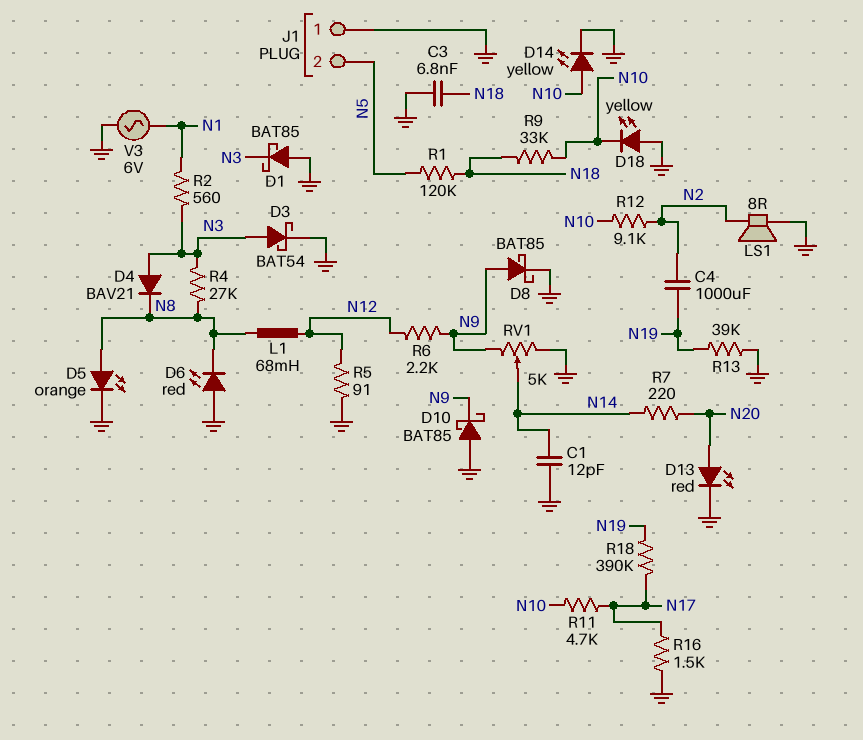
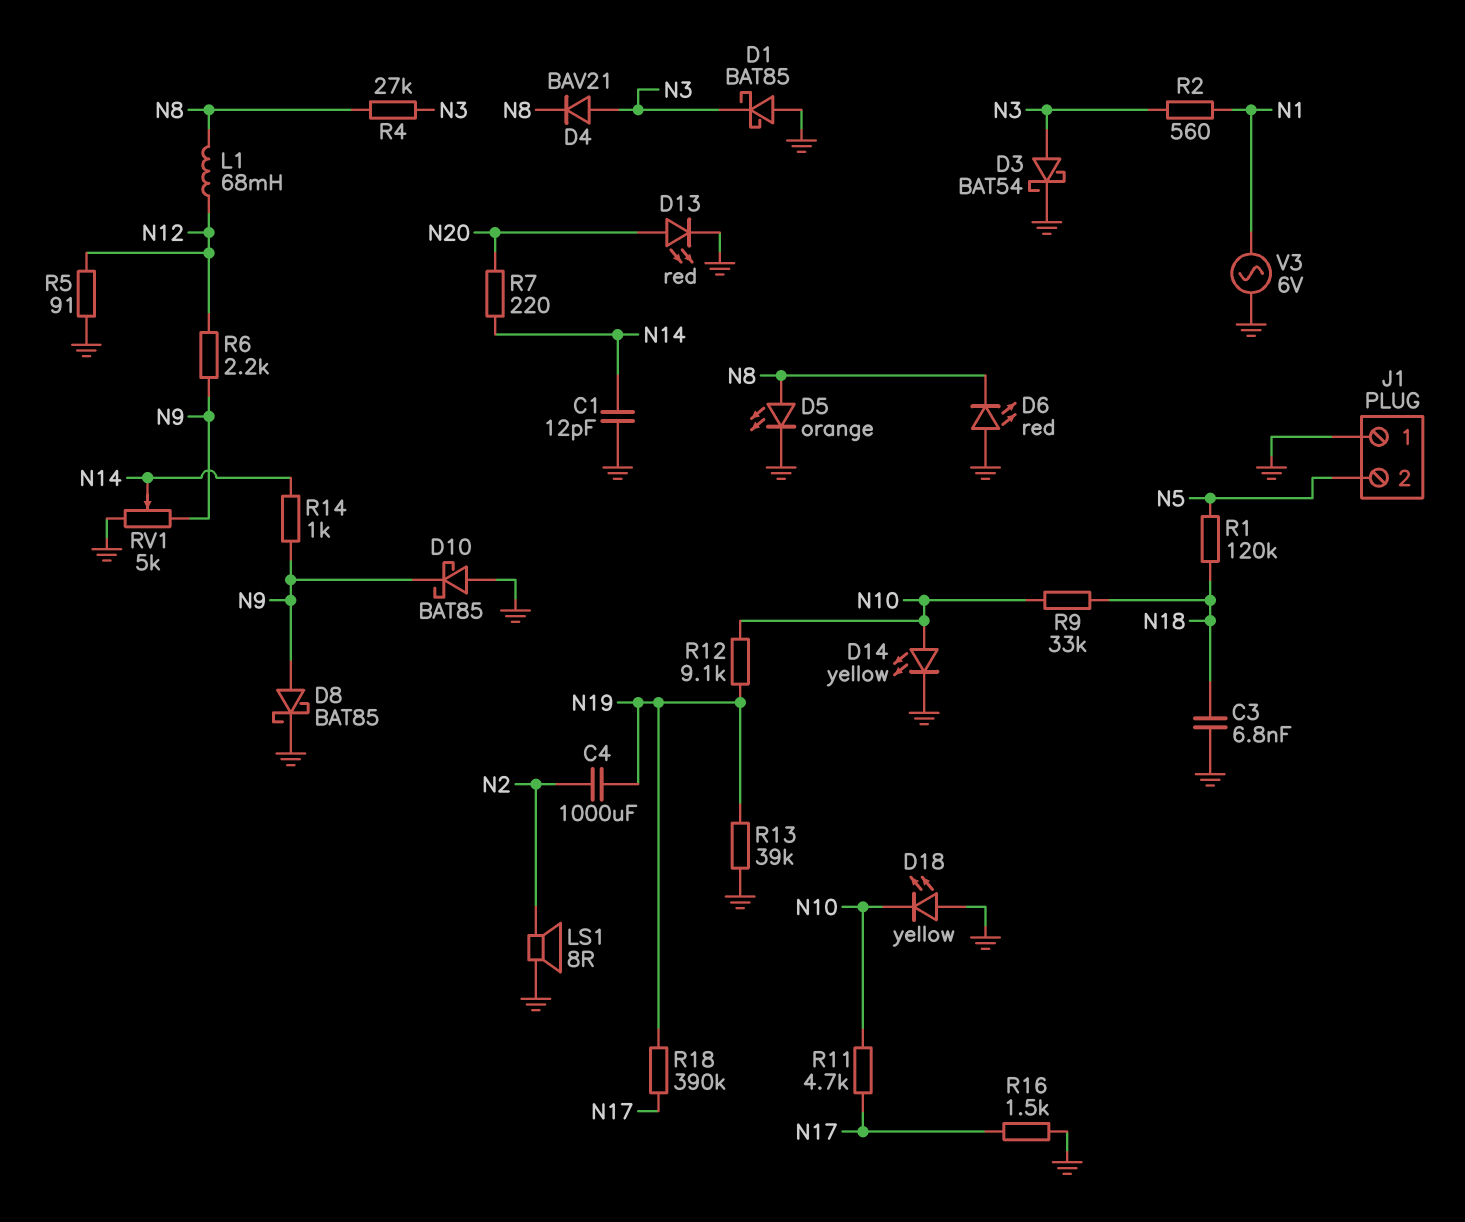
R12: 9.1k (N2, N10) -> 9.1k (N10, N19)
R14: none -> 1k (N9, N14)

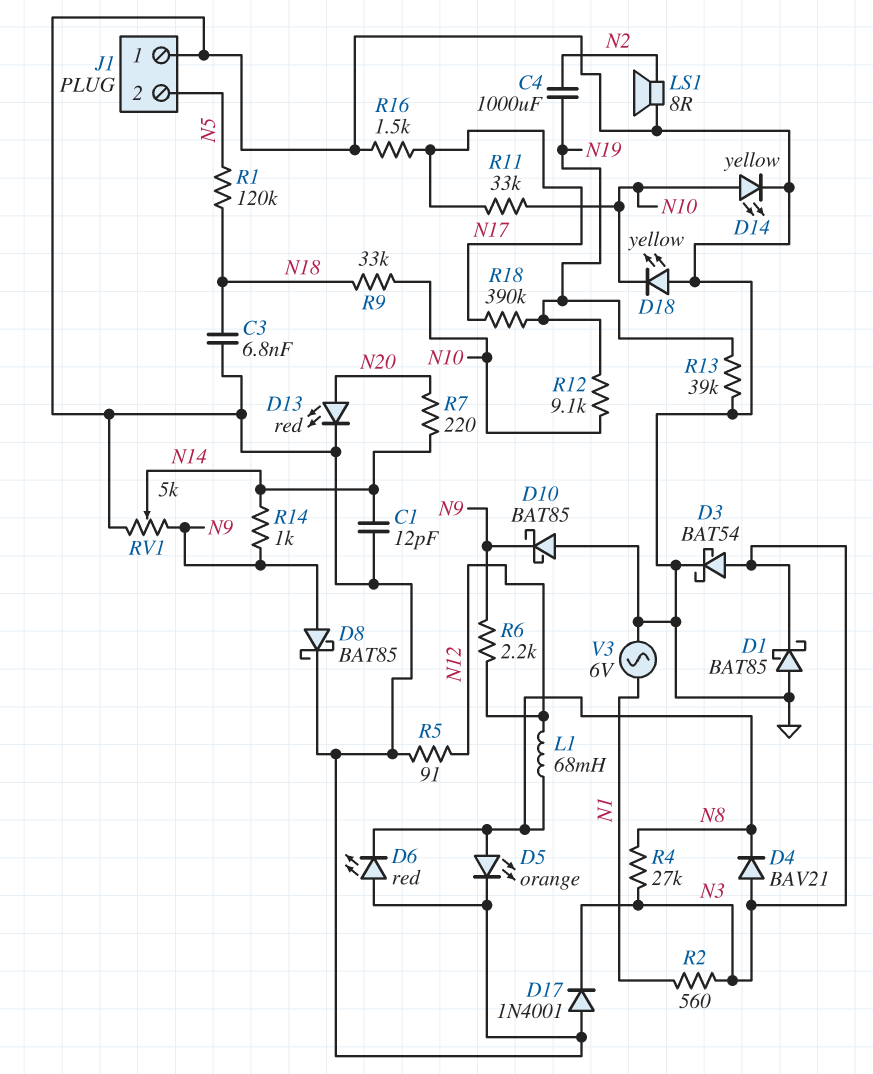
D17: none -> diode 1N4001 (A GND, K N3)
R11: 4.7k (N10, N17) -> 33k (N10, N17)

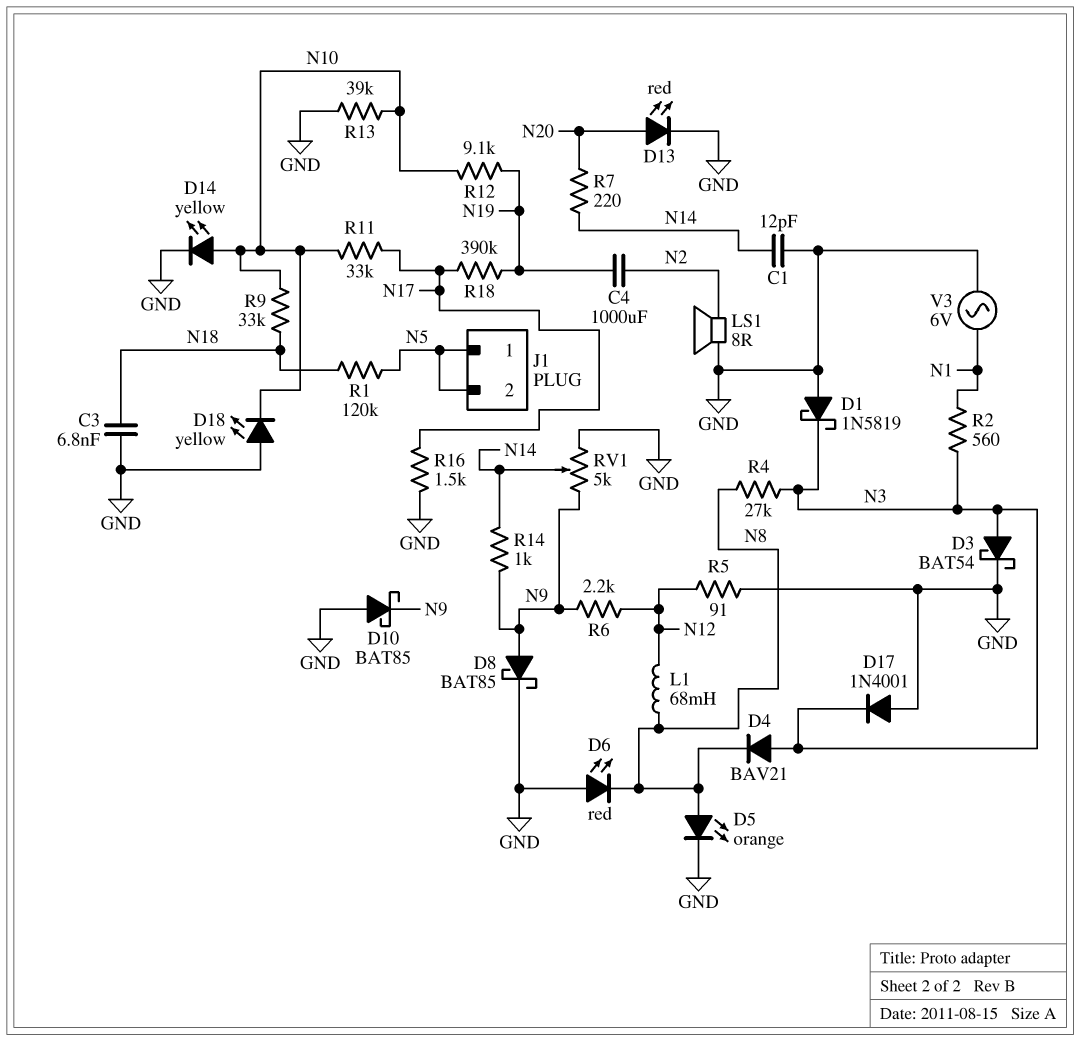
D1: schottky BAT85 (A GND, K N3) -> schottky 1N5819 (A GND, K N3)
J1 pin 1: GND -> N5
R13: 39k (GND, N19) -> 39k (GND, N10)

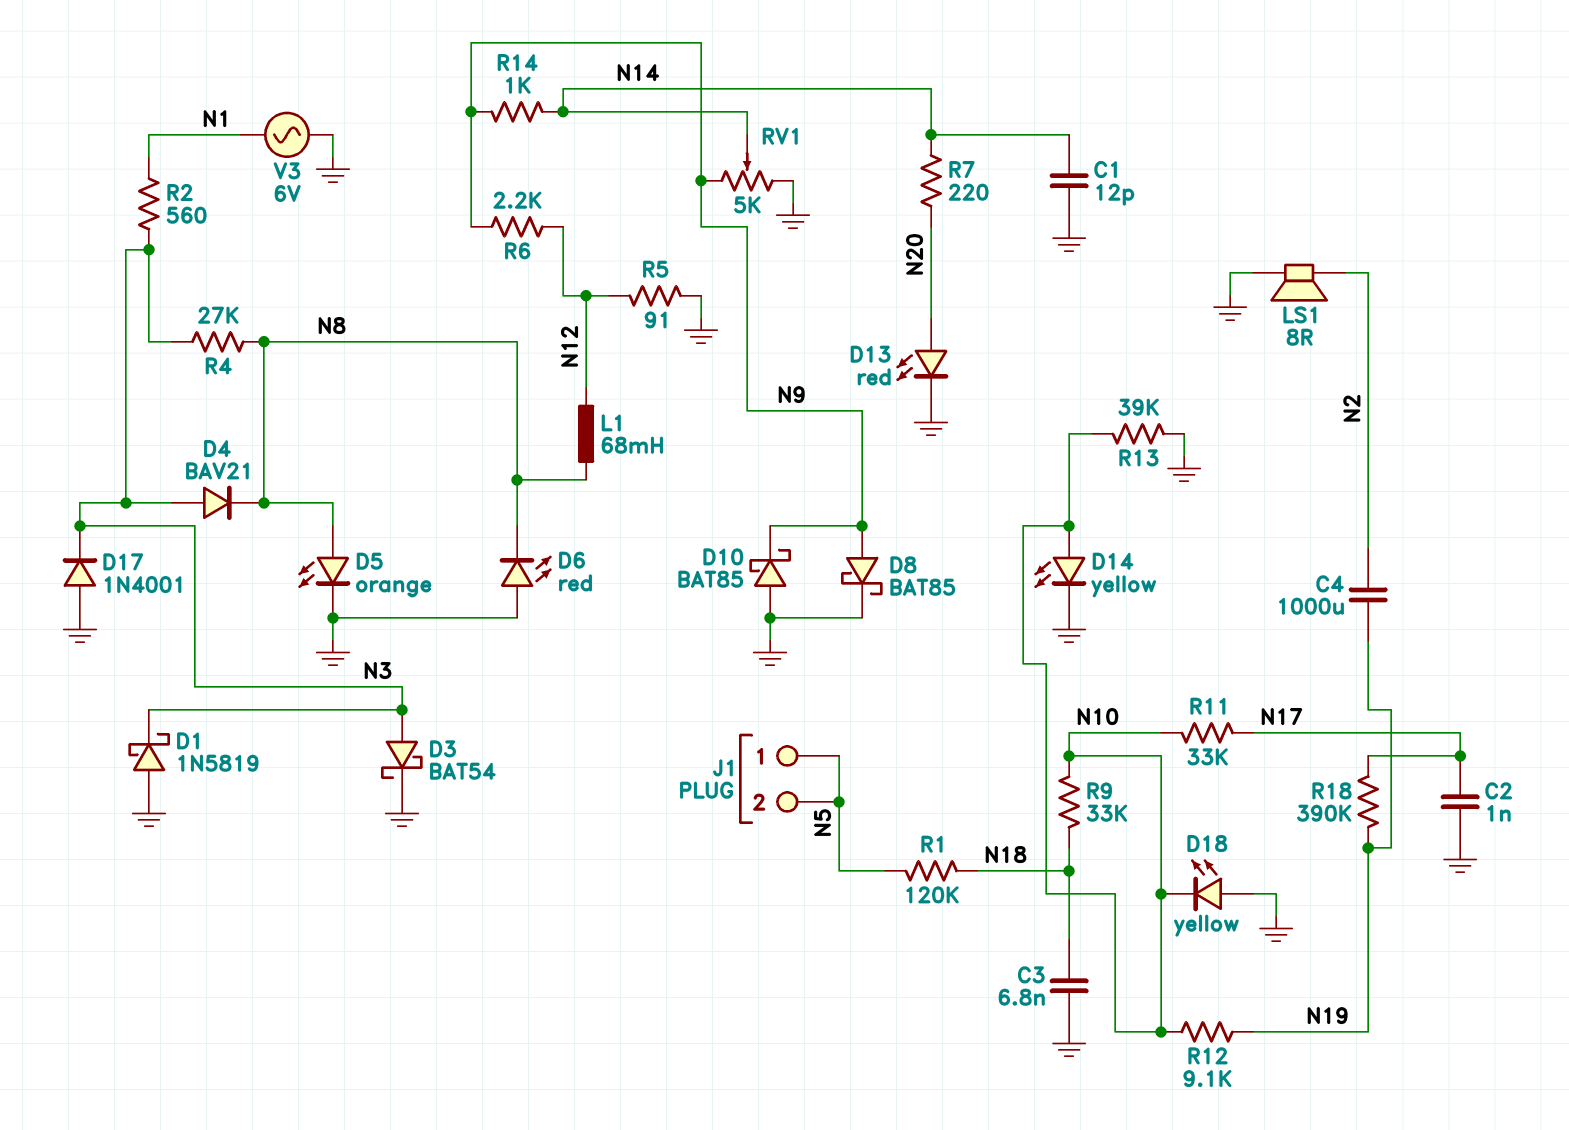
C2: none -> 1nF (GND, N17)
R16: 1.5k (GND, N17) -> none

